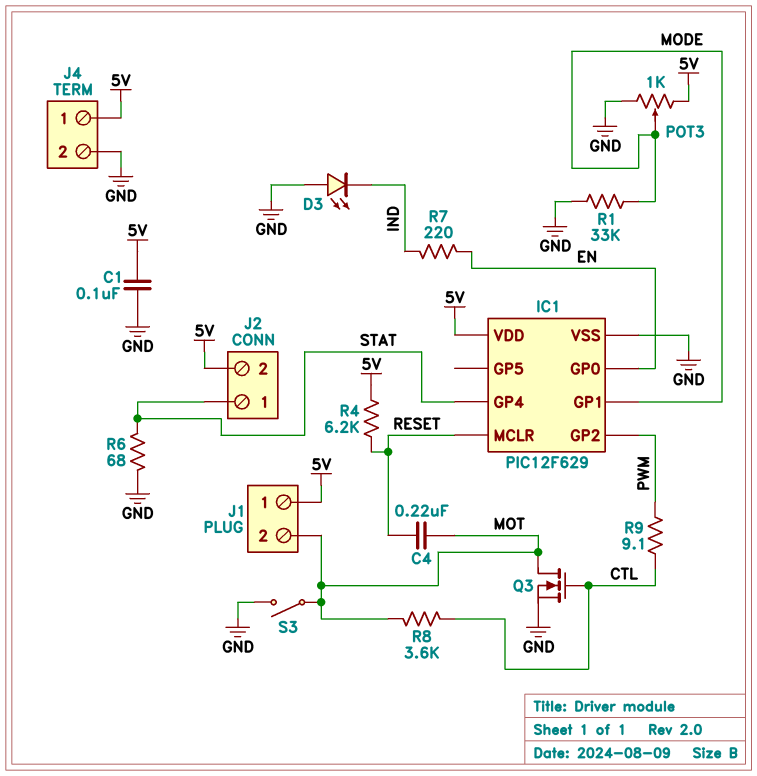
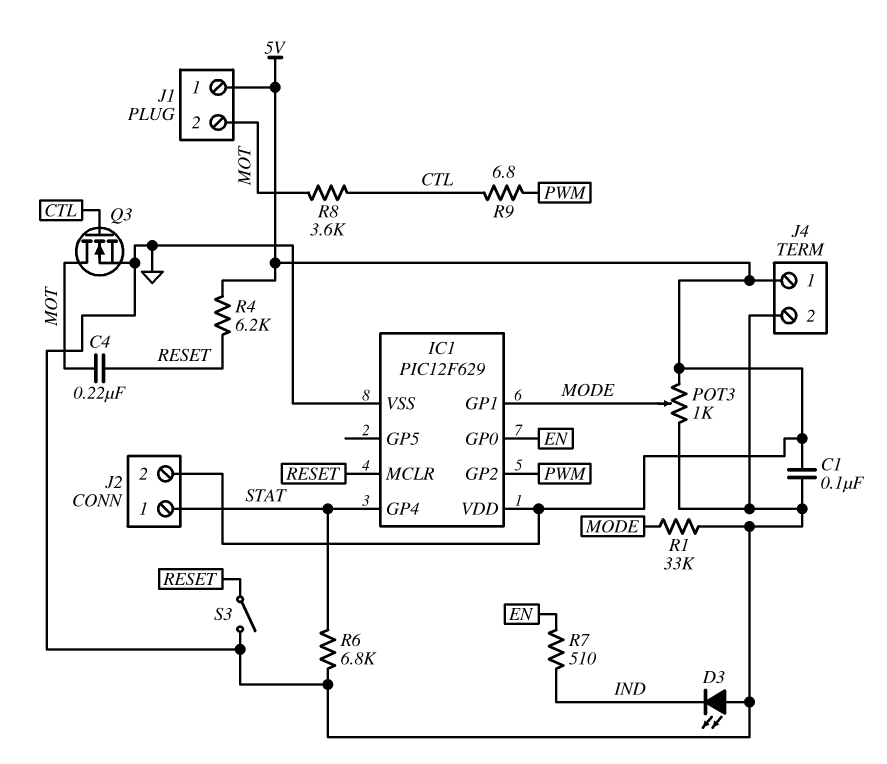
R6: 68 (GND, STAT) -> 6.8k (GND, STAT)
R7: 220 (EN, IND) -> 510 (EN, IND)
R9: 9.1 (CTL, PWM) -> 6.8 (CTL, PWM)
S3: switch (GND, MOT) -> switch (GND, RESET)

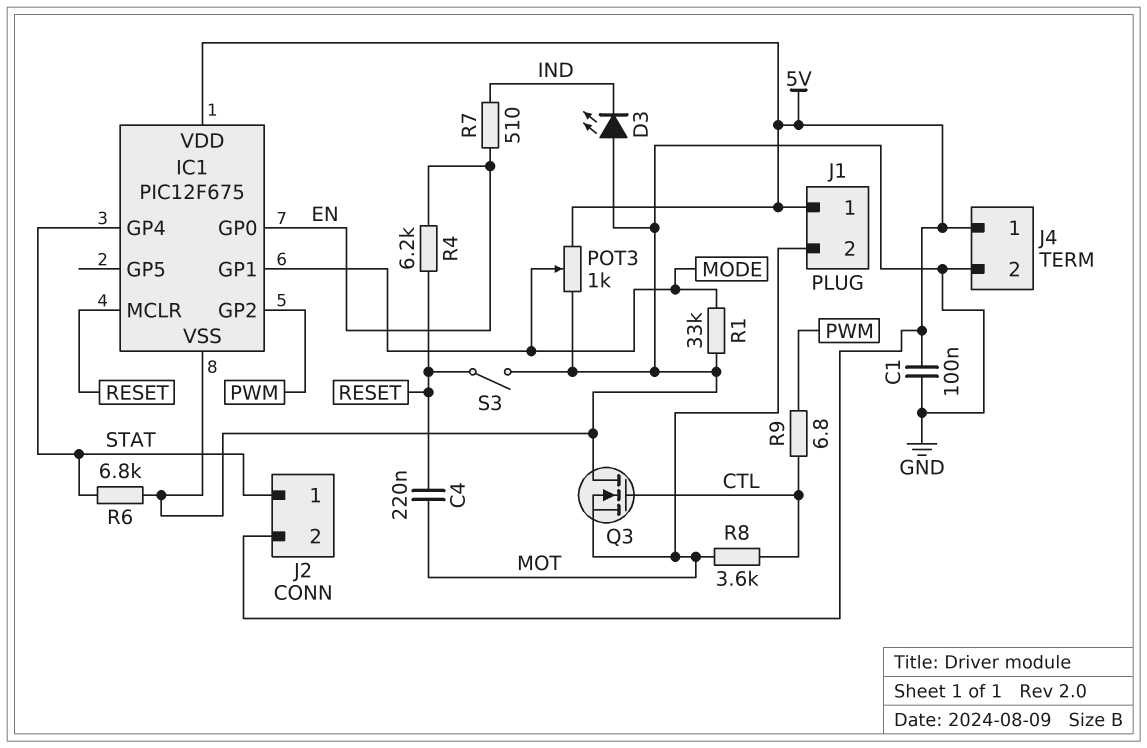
IC1: PIC12F629 -> PIC12F675
Q3: NMOS (G CTL, D MOT, S GND) -> NMOS (G CTL, D GND, S MOT)
R4: 6.2k (5V, RESET) -> 6.2k (EN, RESET)

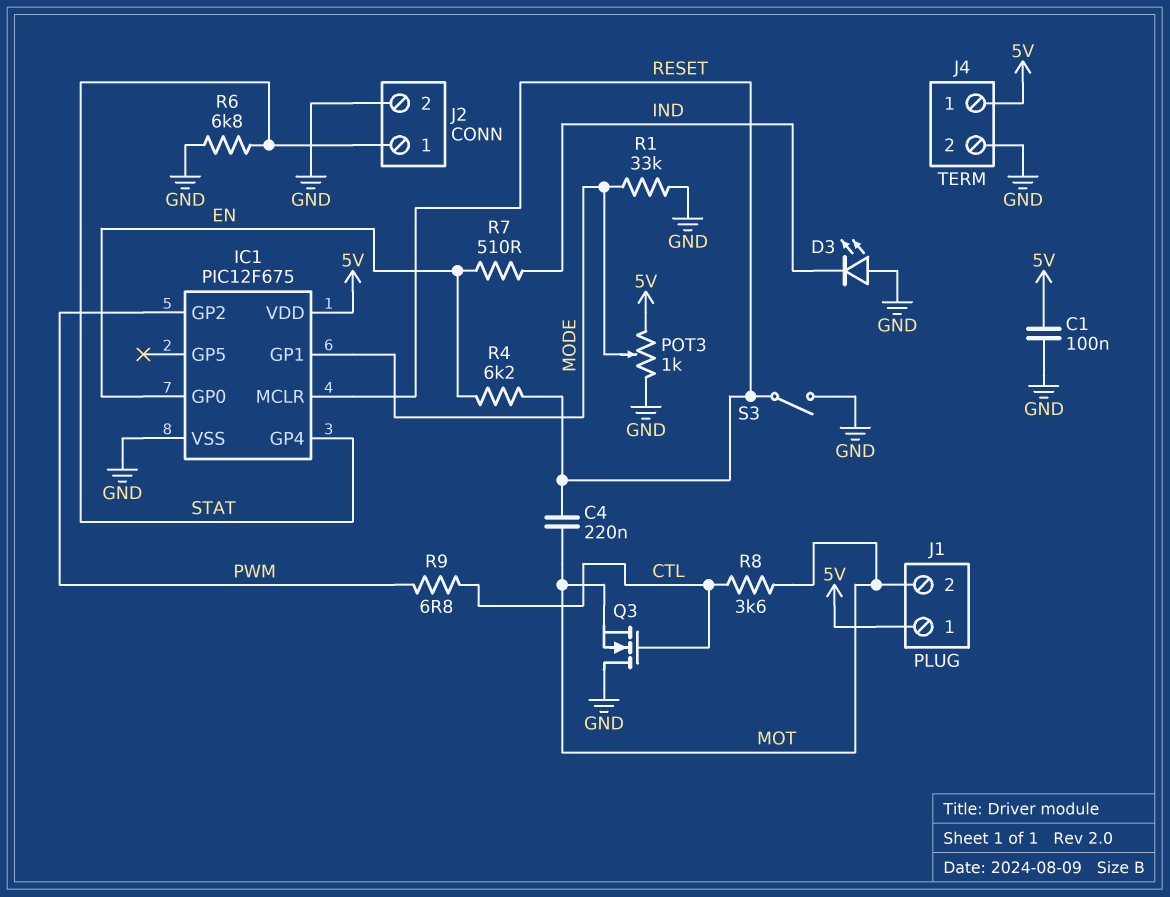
J2 pin 2: 5V -> GND

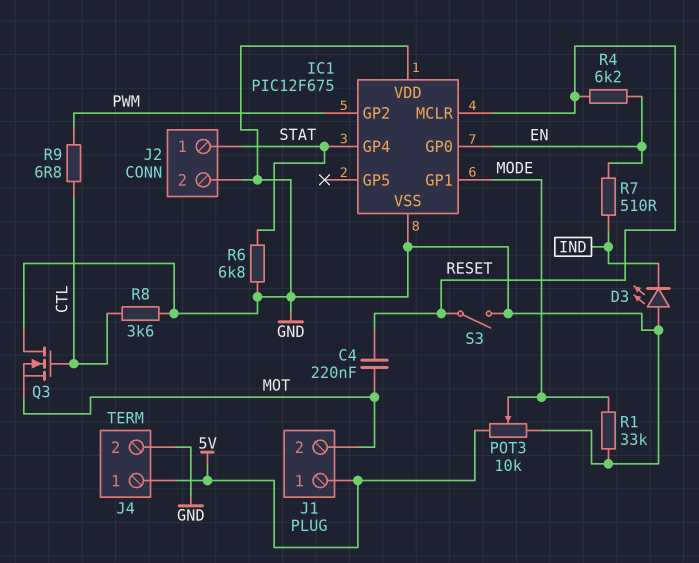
C1: 100nF (5V, GND) -> none
IC1 pin VDD: 5V -> GND
POT3: 1k (5V, GND, wiper MODE) -> 10k (5V, GND, wiper MODE)
R8: 3.6k (CTL, MOT) -> 3.6k (CTL, GND)

